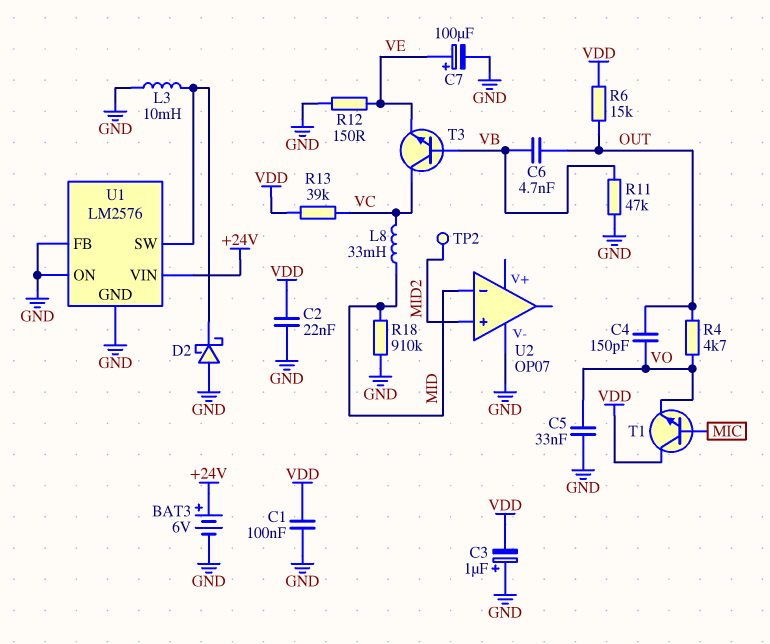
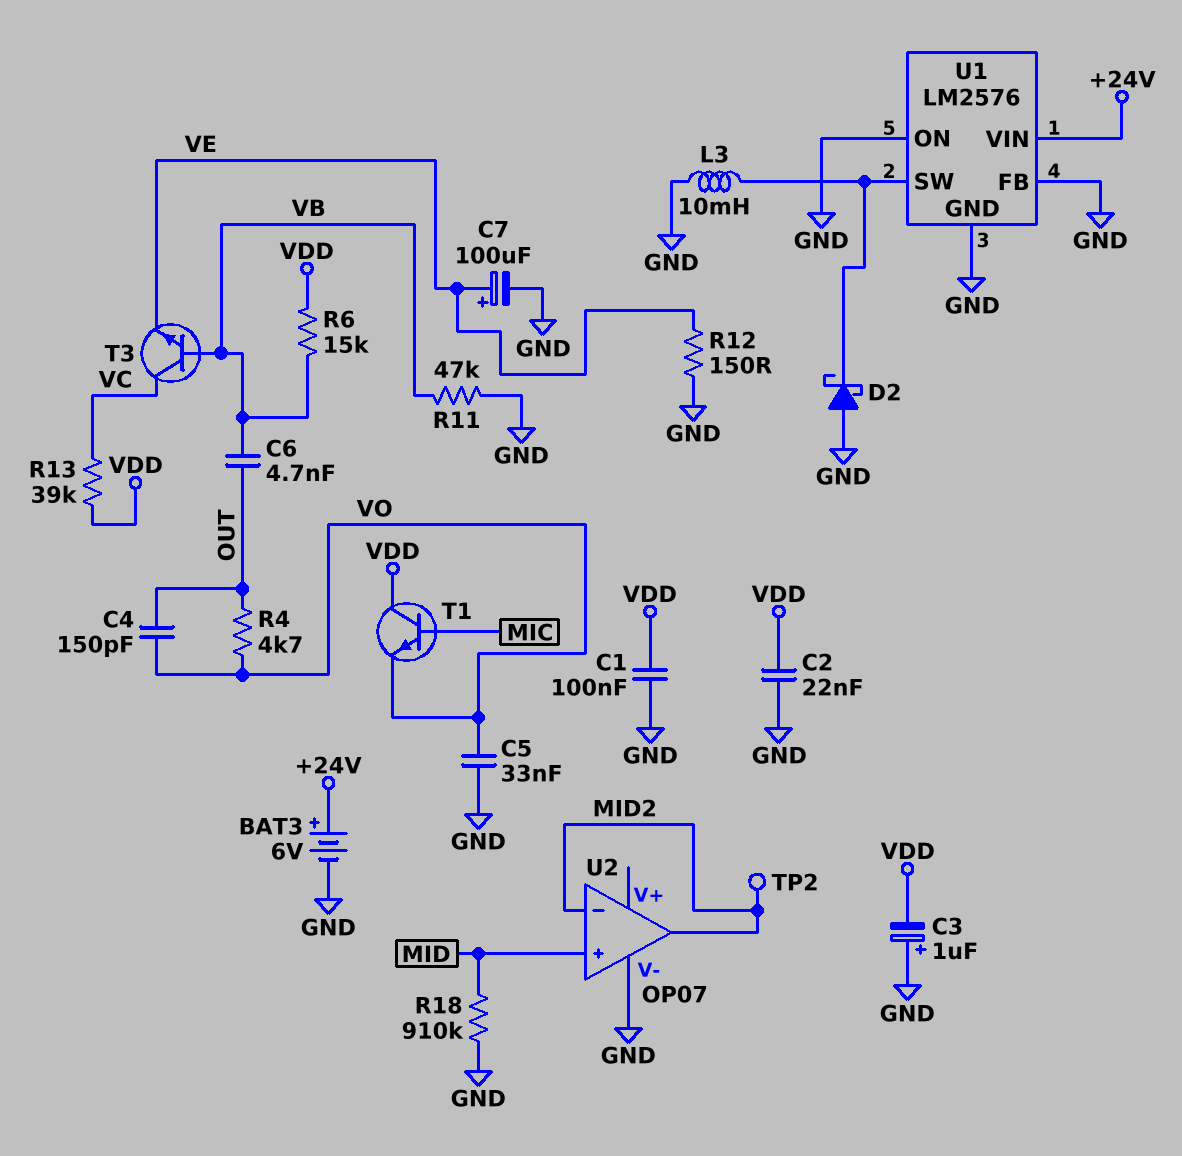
L8: 33mH (MID, VC) -> none
R6: 15k (OUT, VDD) -> 15k (VB, VDD)
U2 pin in+: MID2 -> MID
U2 pin in-: MID -> MID2
U2 pin out: none -> MID2

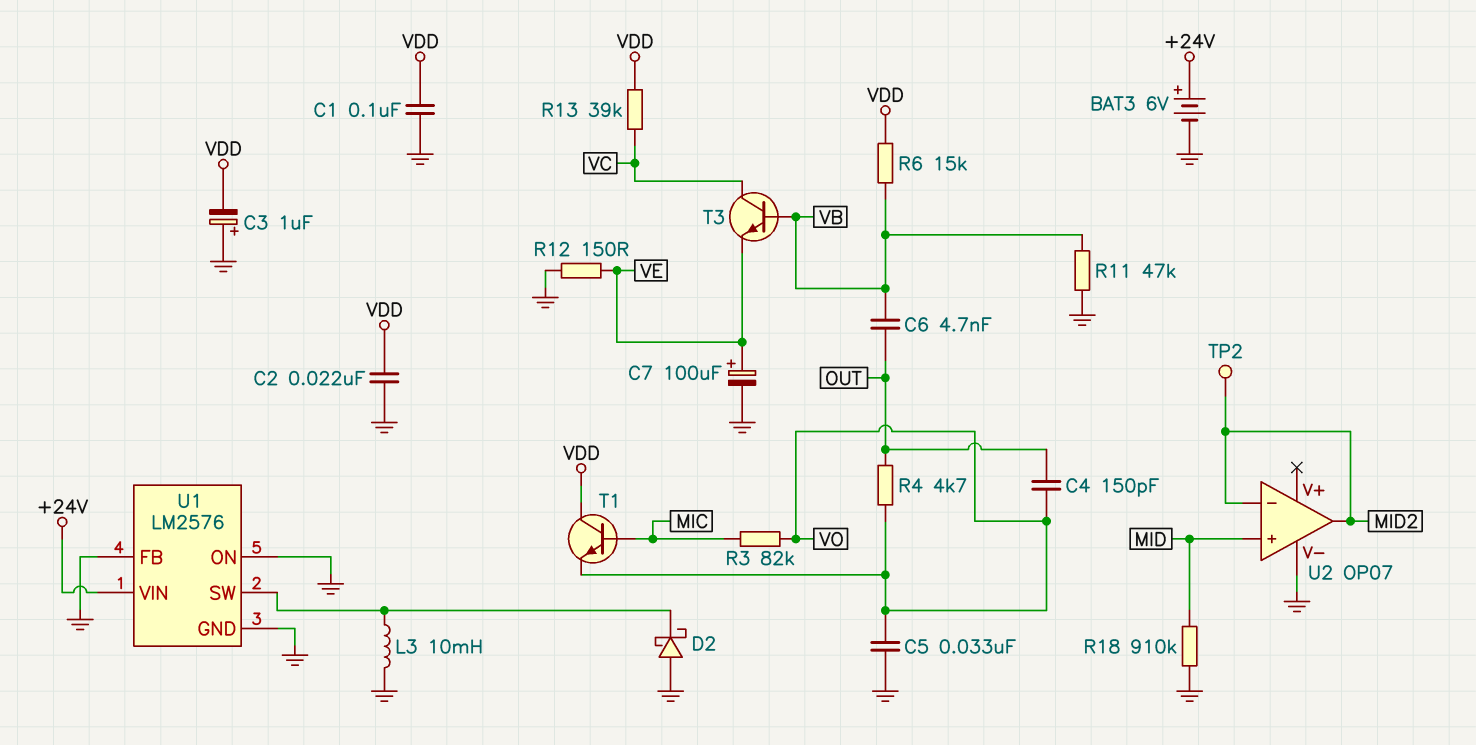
R3: none -> 82k (MIC, VO)

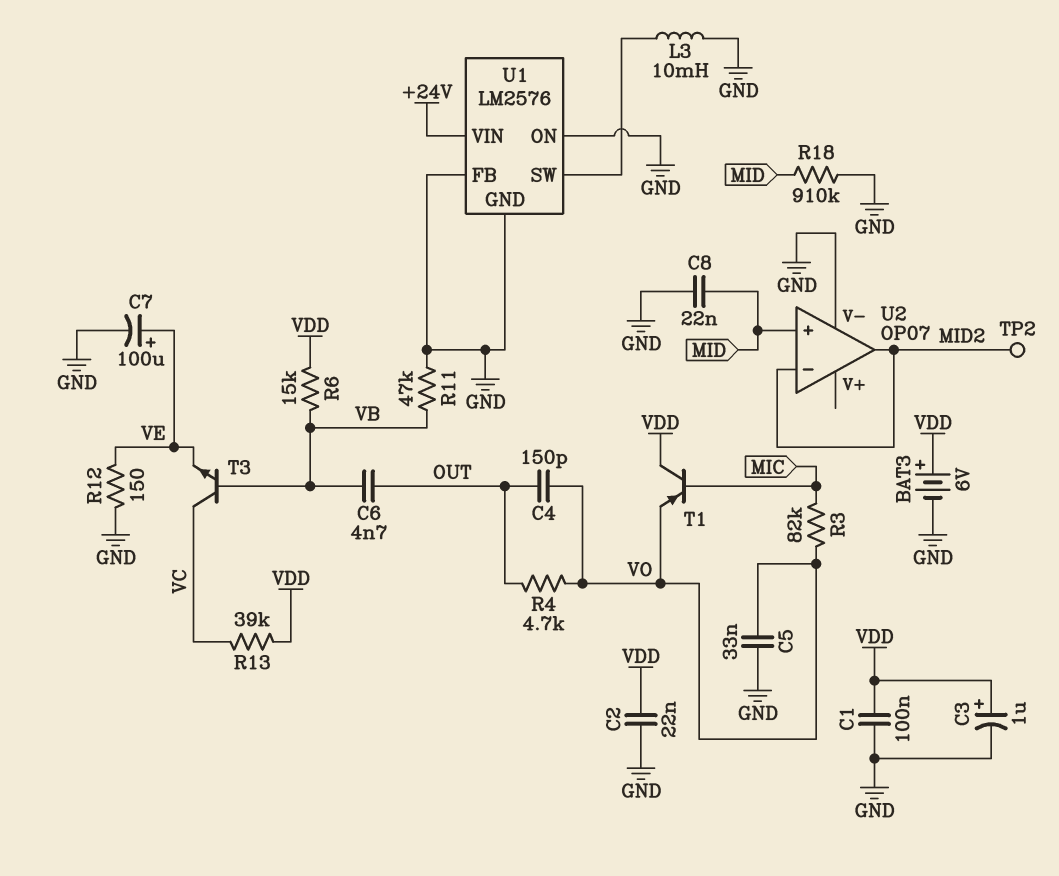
BAT3: 6V (plus +24V, minus GND) -> 6V (plus VDD, minus GND)
C3: 1uF (plus GND, minus VDD) -> 1uF (plus VDD, minus GND)
C8: none -> 22nF (GND, MID)
D2: schottky (A GND, K U1/SW) -> none
T1: NPN (B MIC, C VDD, E VO) -> PNP (B MIC, C VDD, E VO)

